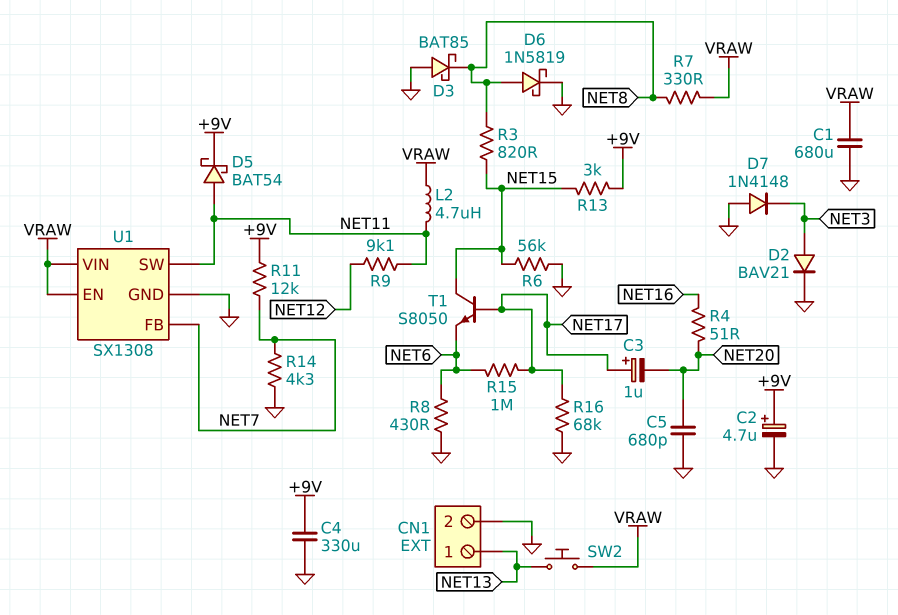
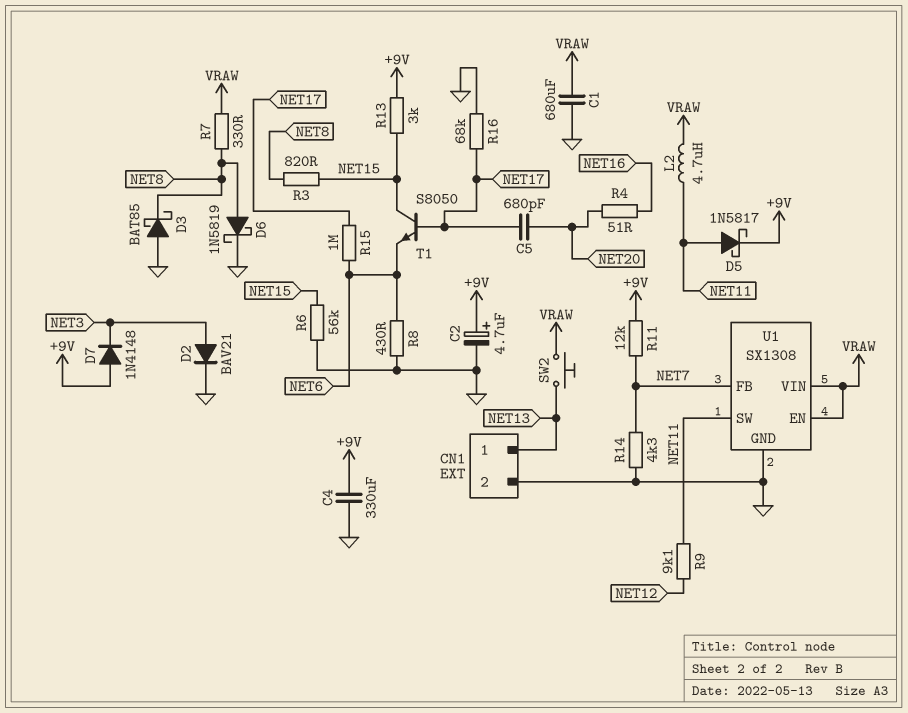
C3: 1uF (plus NET17, minus NET20) -> none
C5: 680pF (GND, NET20) -> 680pF (NET17, NET20)
D5: schottky BAT54 (A NET11, K +9V) -> schottky 1N5817 (A NET11, K +9V)
D7: diode 1N4148 (A GND, K NET3) -> diode 1N4148 (A +9V, K NET3)

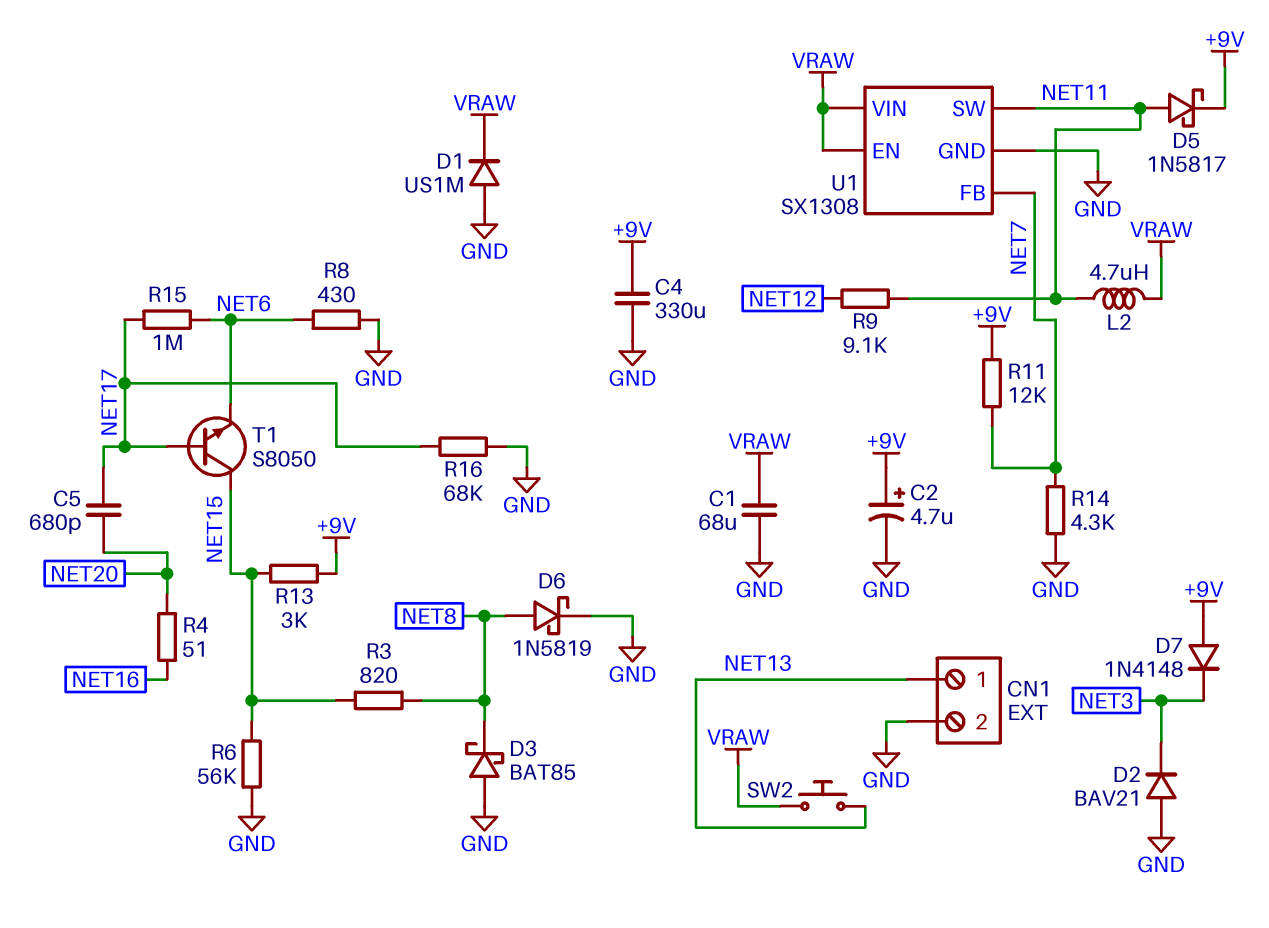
C1: 680uF (GND, VRAW) -> 68uF (GND, VRAW)
D1: none -> diode US1M (A GND, K VRAW)
D2: diode BAV21 (A NET3, K GND) -> diode BAV21 (A GND, K NET3)
R7: 330 (NET8, VRAW) -> none

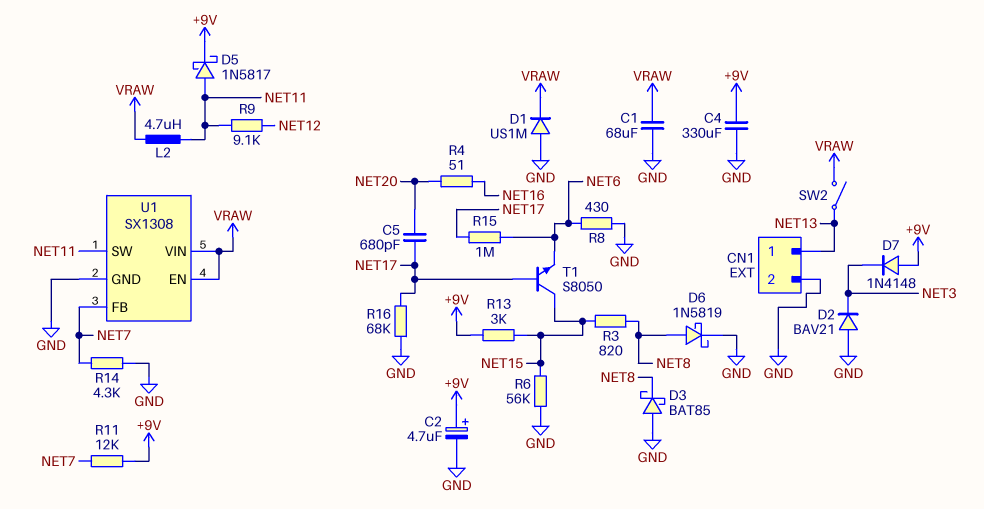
SW2: button (NET13, VRAW) -> switch (NET13, VRAW)

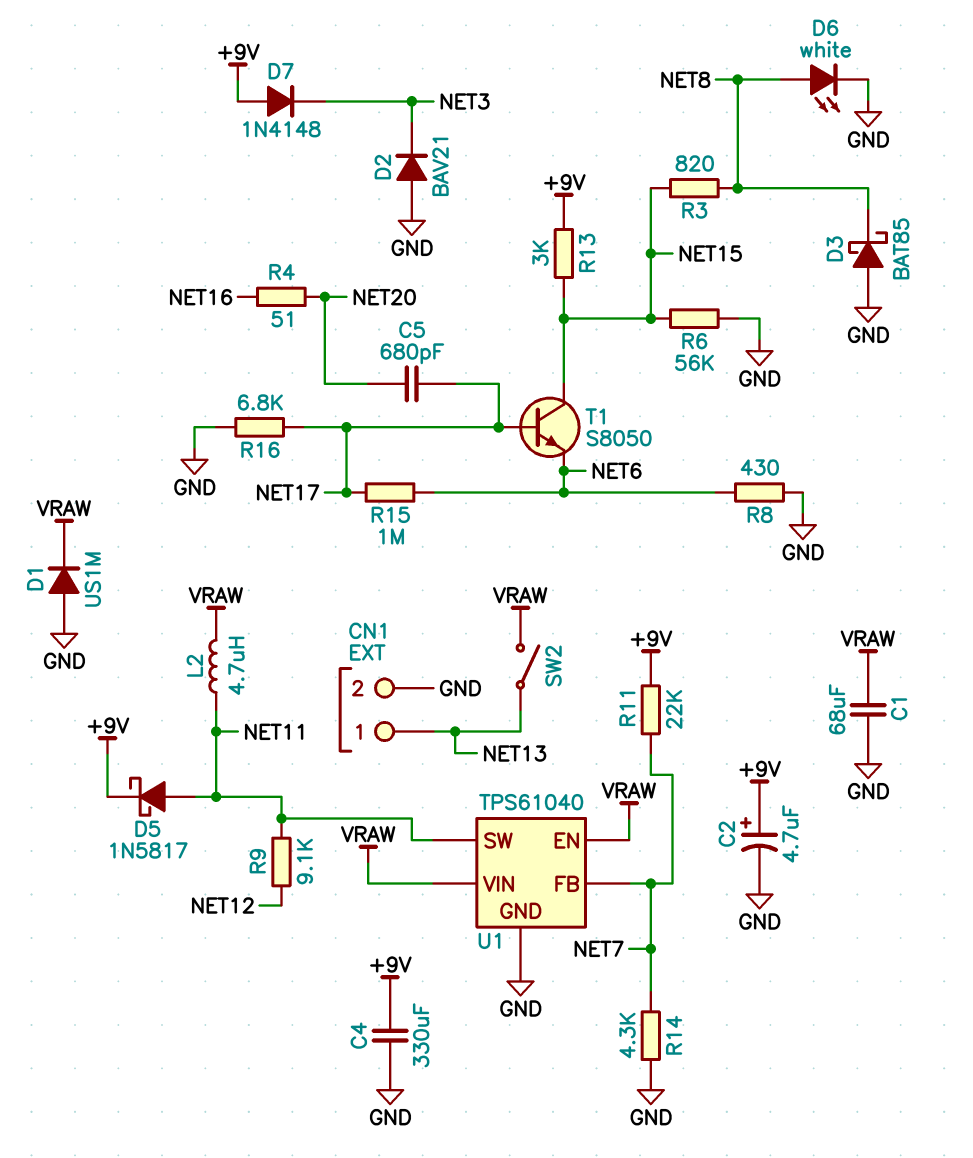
D6: schottky 1N5819 (A NET8, K GND) -> LED white (A NET8, K GND)
R11: 12k (+9V, NET7) -> 22k (+9V, NET7)
R16: 68k (GND, NET17) -> 6.8k (GND, NET17)
U1: SX1308 -> TPS61040

